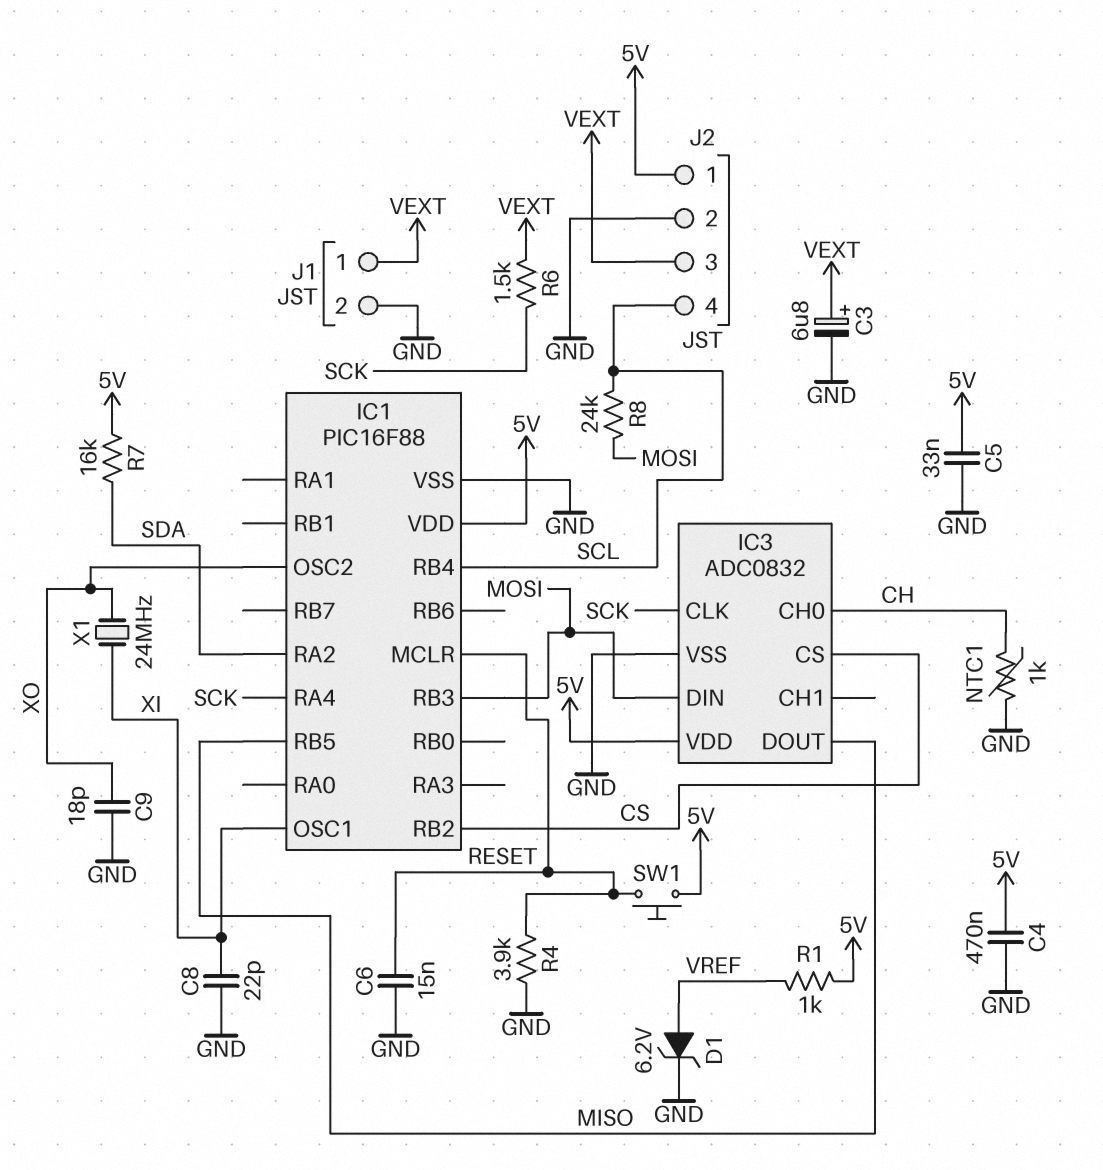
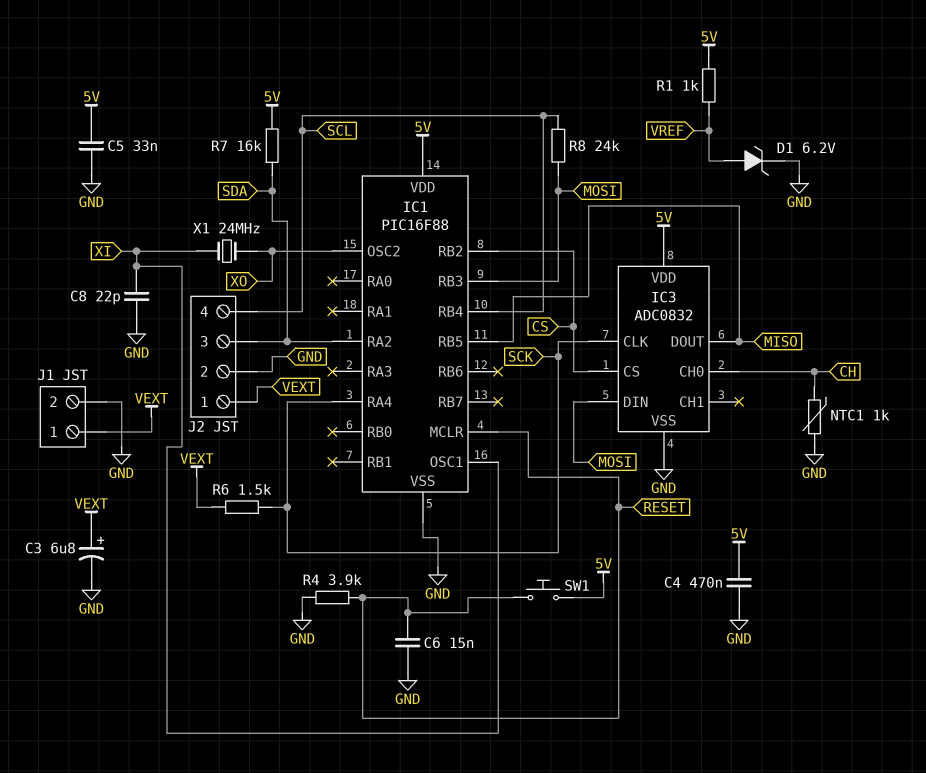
C9: 18pF (GND, XO) -> none
J2 pin 1: 5V -> VEXT
J2 pin 3: VEXT -> SDA

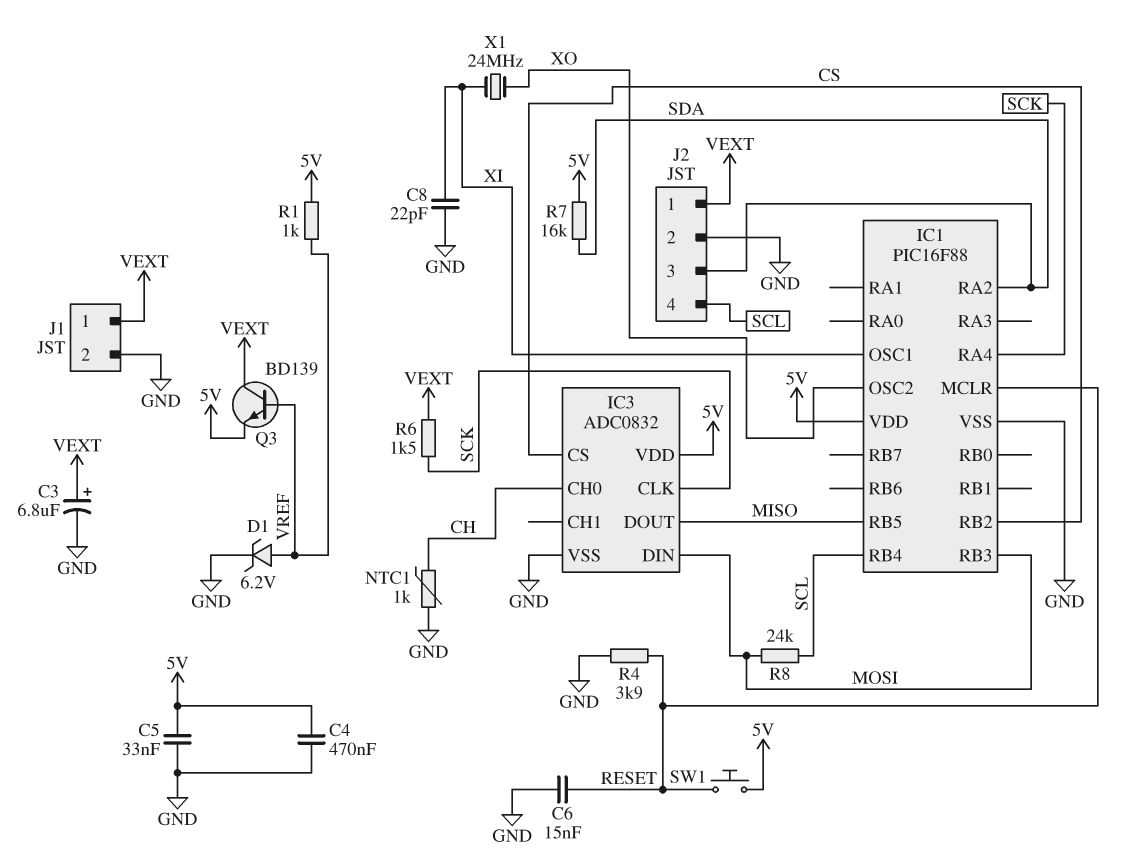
Q3: none -> NPN BD139 (B VREF, C VEXT, E 5V)

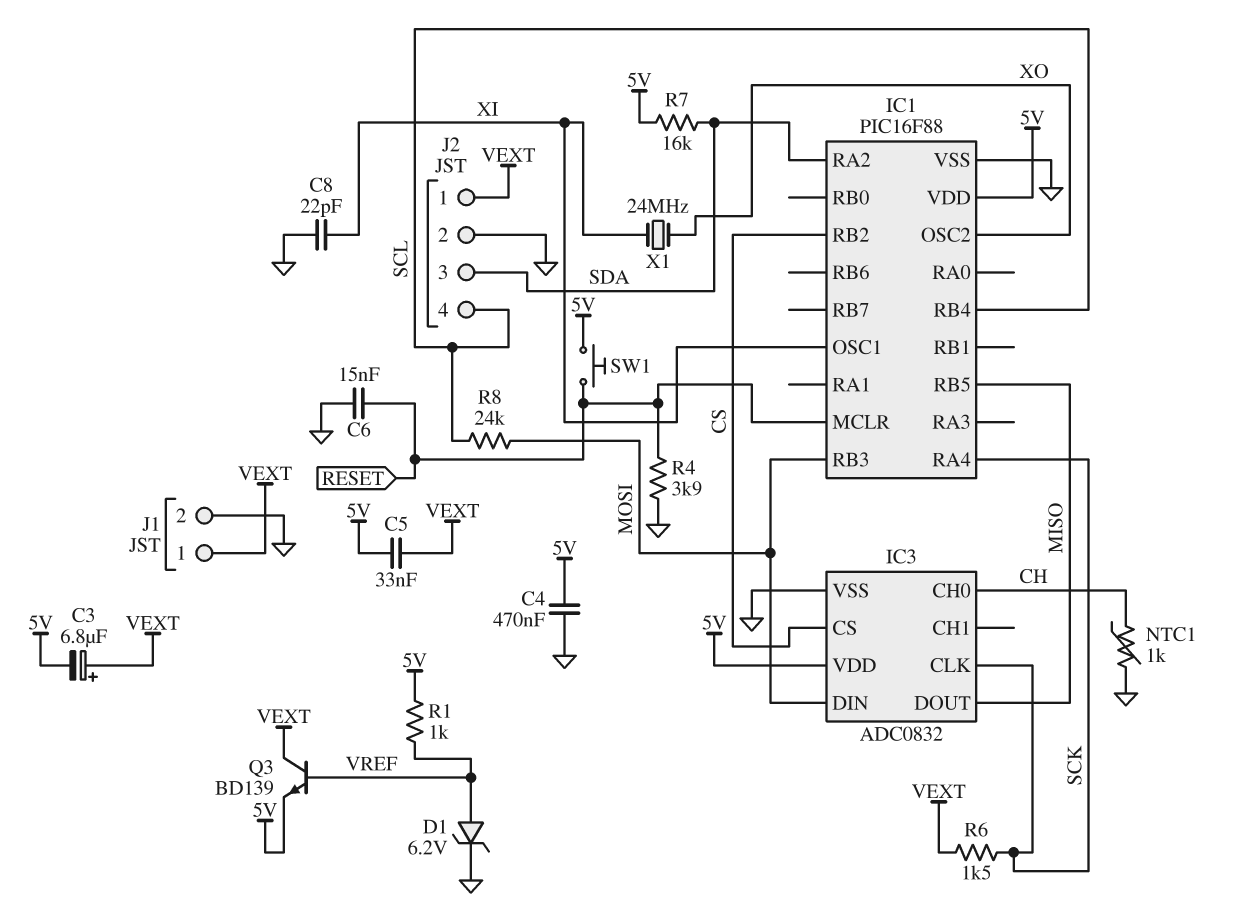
C3: 6.8uF (plus VEXT, minus GND) -> 6.8uF (plus VEXT, minus 5V)
C5: 33nF (5V, GND) -> 33nF (5V, VEXT)

